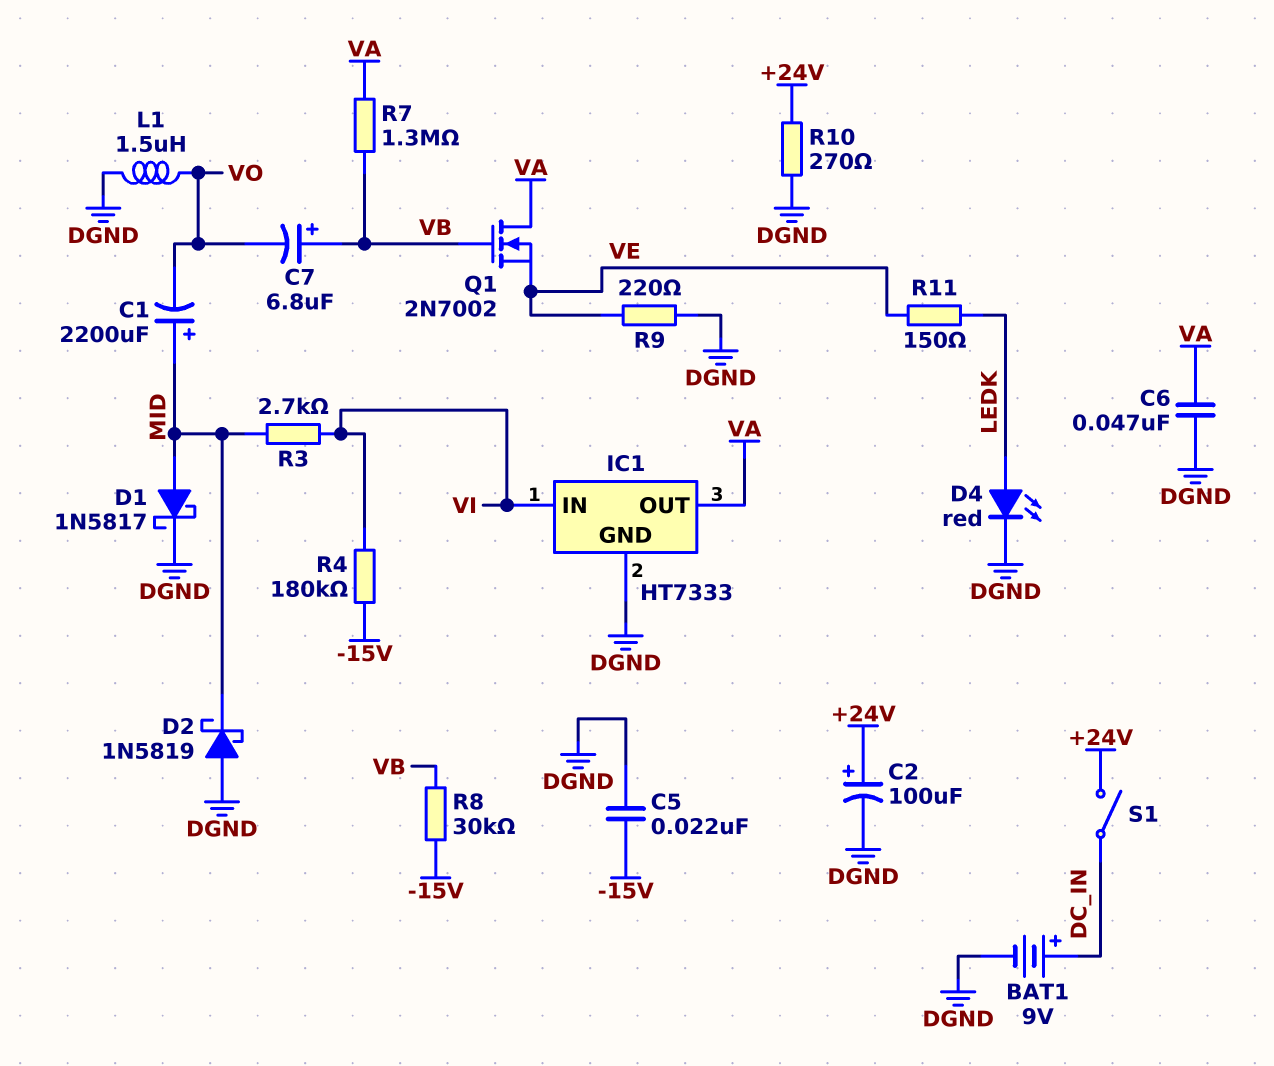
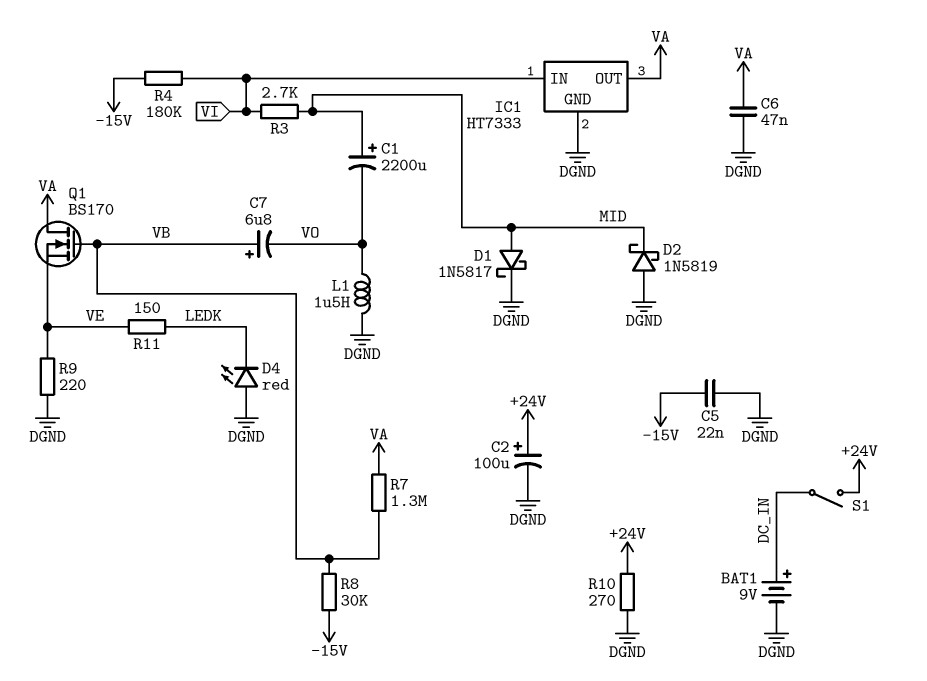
D4: LED red (A LEDK, K DGND) -> LED red (A DGND, K LEDK)
Q1: NMOS 2N7002 (G VB, D VA, S VE) -> NMOS BS170 (G VB, D VA, S VE)

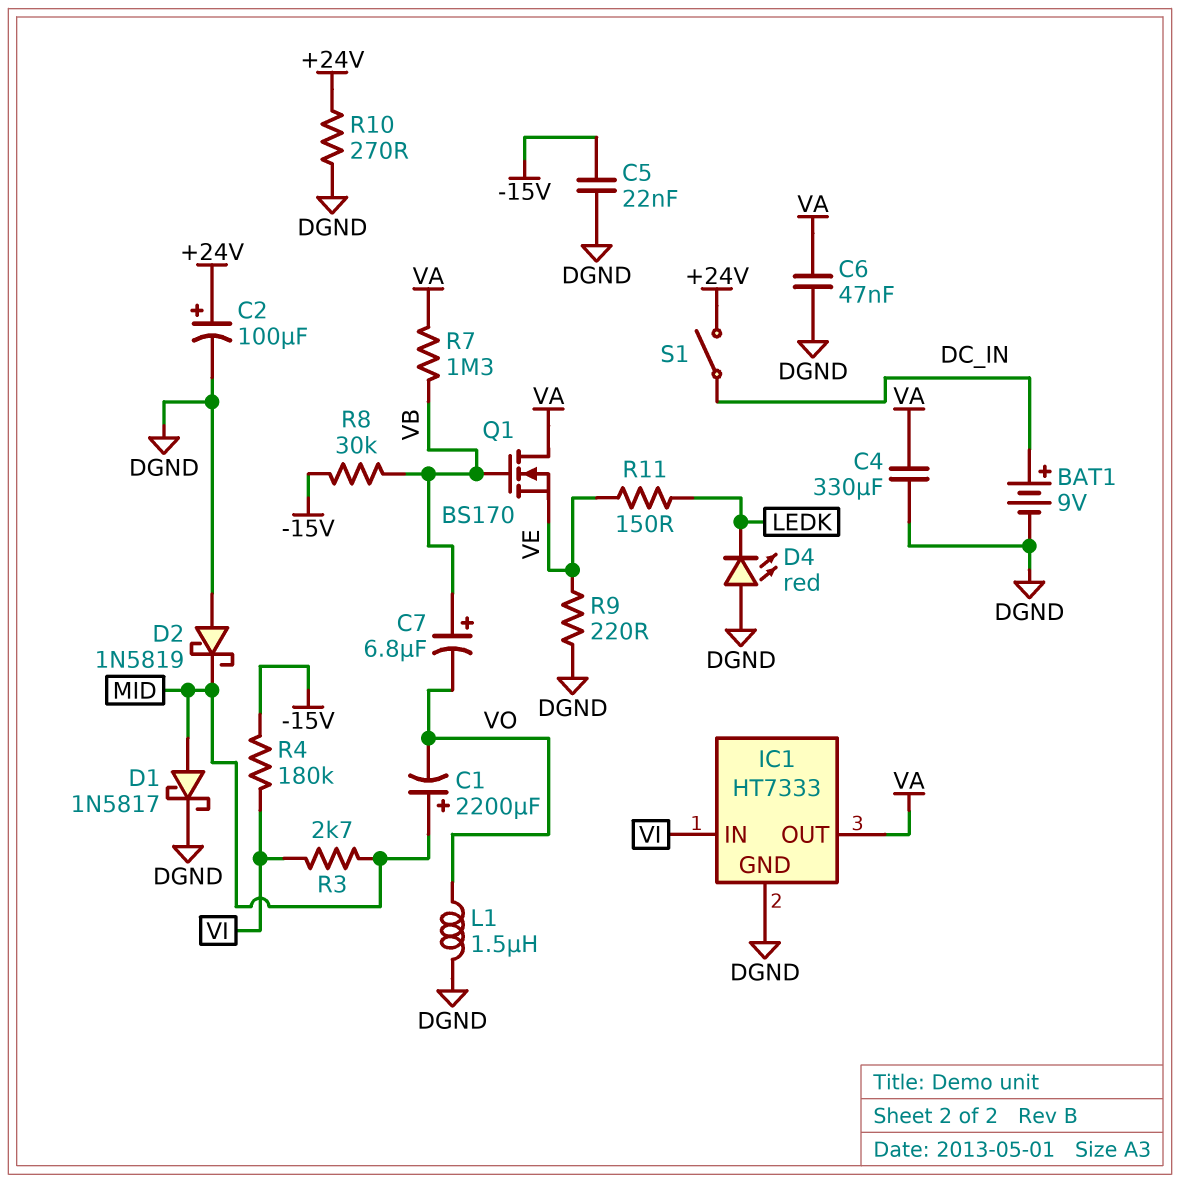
C4: none -> 330uF (DGND, VA)

